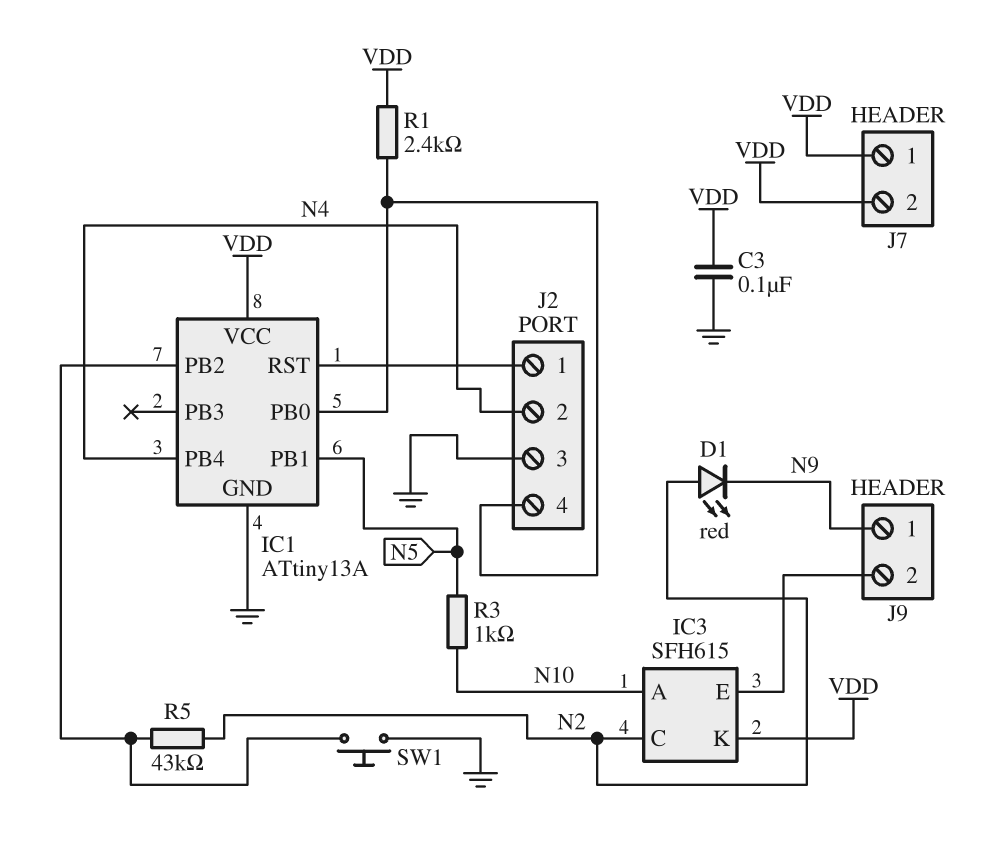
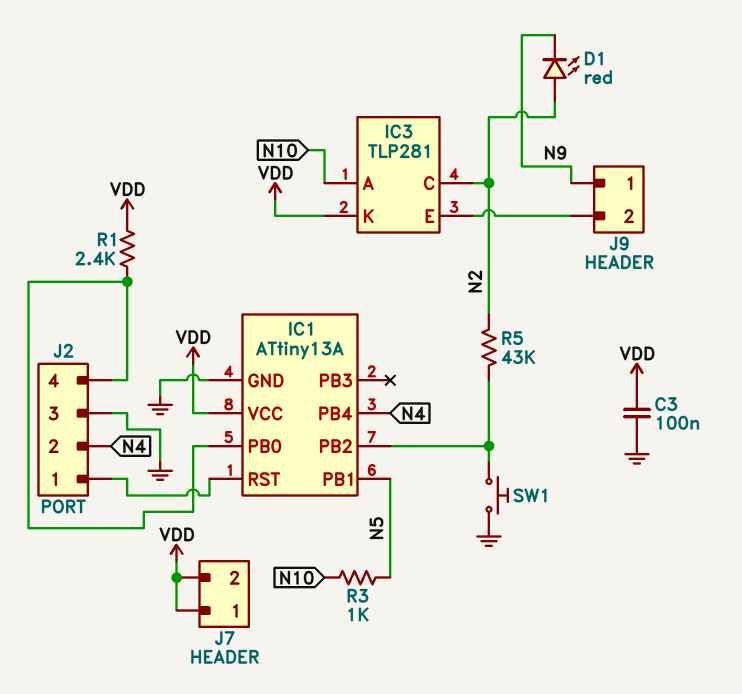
IC3: SFH615 -> TLP281

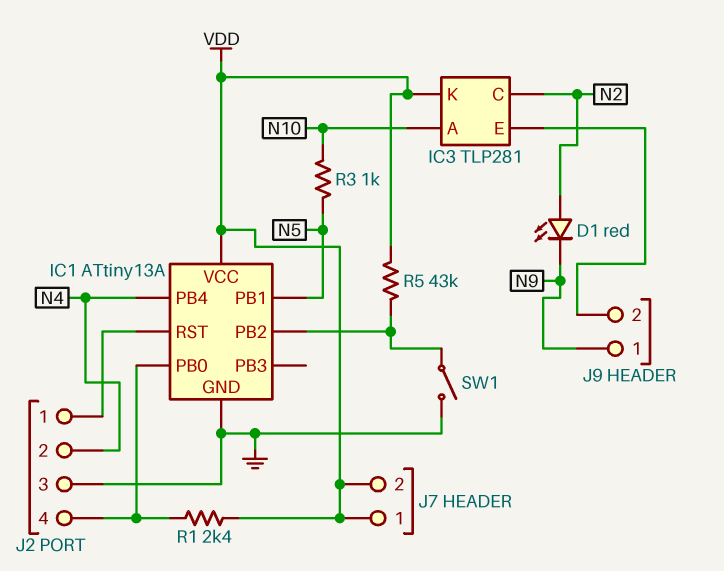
C3: 100nF (GND, VDD) -> none
R5: 43k (IC1/PB2, N2) -> 43k (IC1/PB2, VDD)
SW1: button (GND, IC1/PB2) -> switch (GND, IC1/PB2)

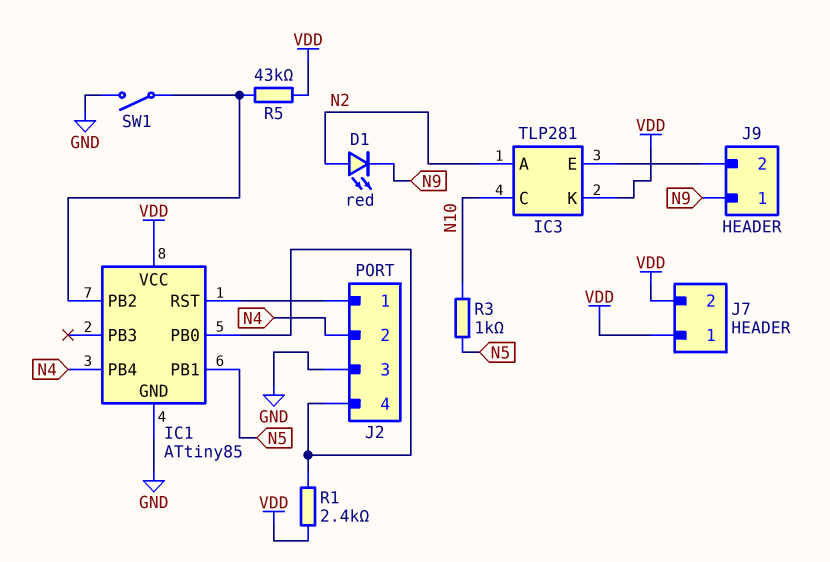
IC1: ATtiny13A -> ATtiny85
IC3 pin A: N10 -> N2
IC3 pin C: N2 -> N10

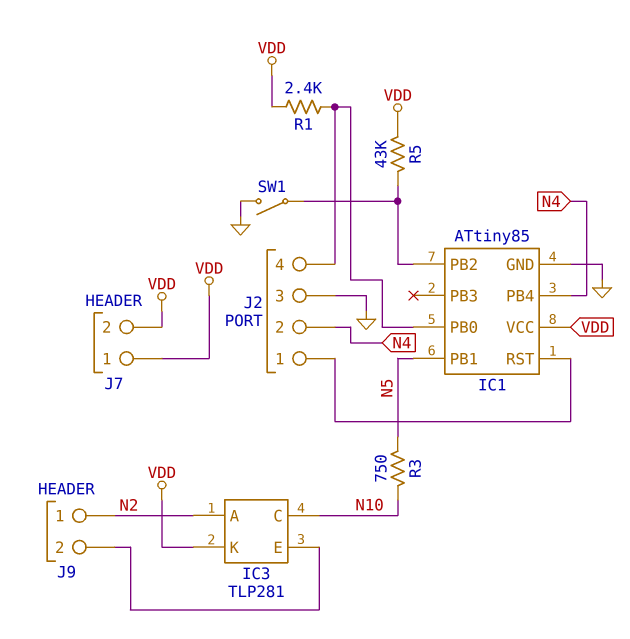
D1: LED red (A N2, K N9) -> none
J9 pin 1: N9 -> N2
R3: 1k (N5, N10) -> 750 (N5, N10)

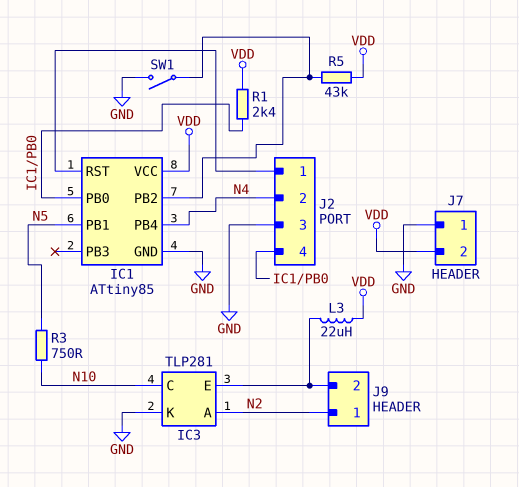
IC3 pin K: VDD -> GND
J7 pin 1: VDD -> GND
L3: none -> 22uH (IC3/E, VDD)

